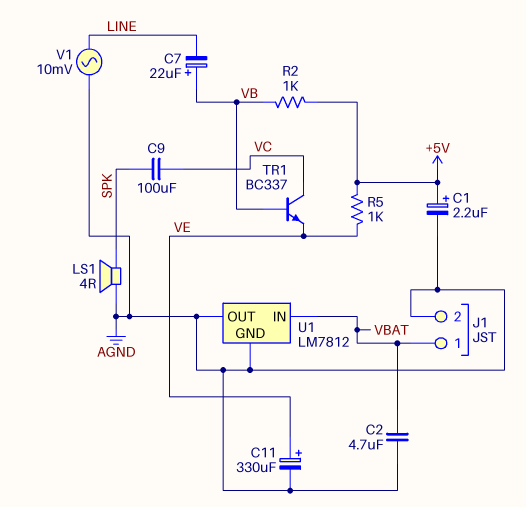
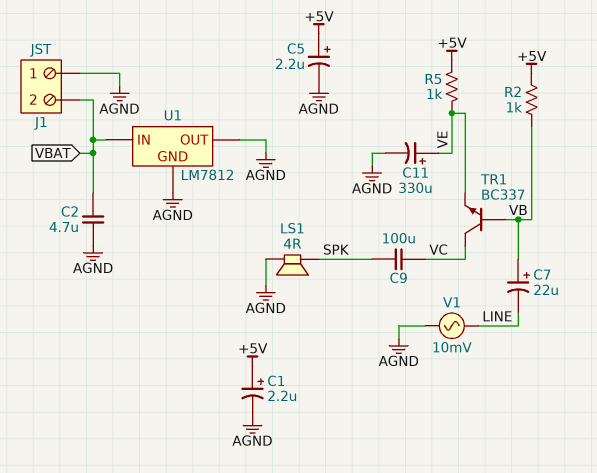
C5: none -> 2.2uF (plus +5V, minus AGND)
J1 pin 1: VBAT -> AGND
J1 pin 2: AGND -> VBAT

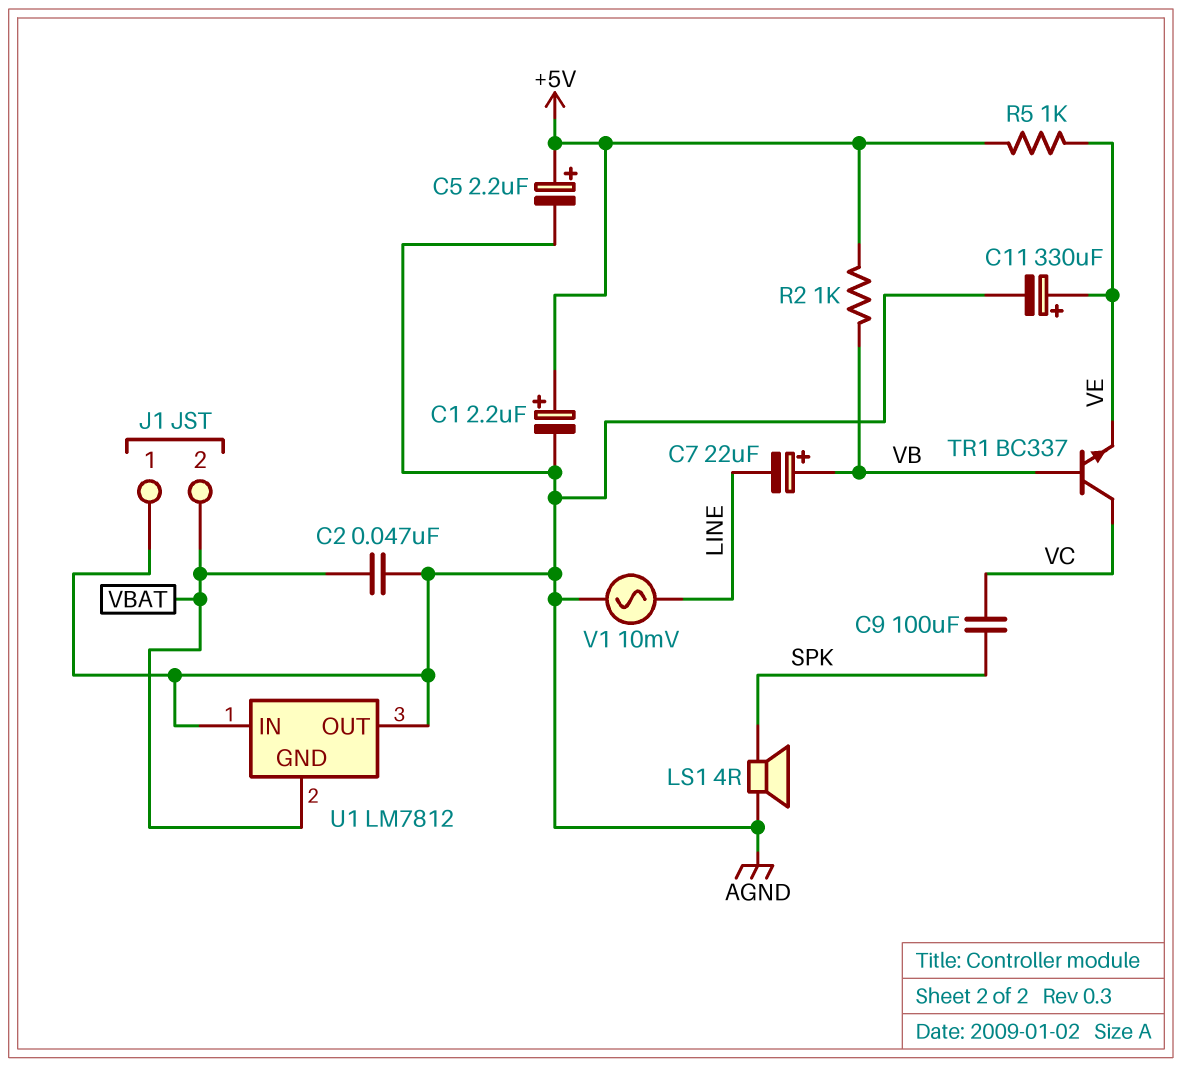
C2: 4.7uF (AGND, VBAT) -> 47nF (AGND, VBAT)
U1 pin GND: AGND -> VBAT
U1 pin IN: VBAT -> AGND

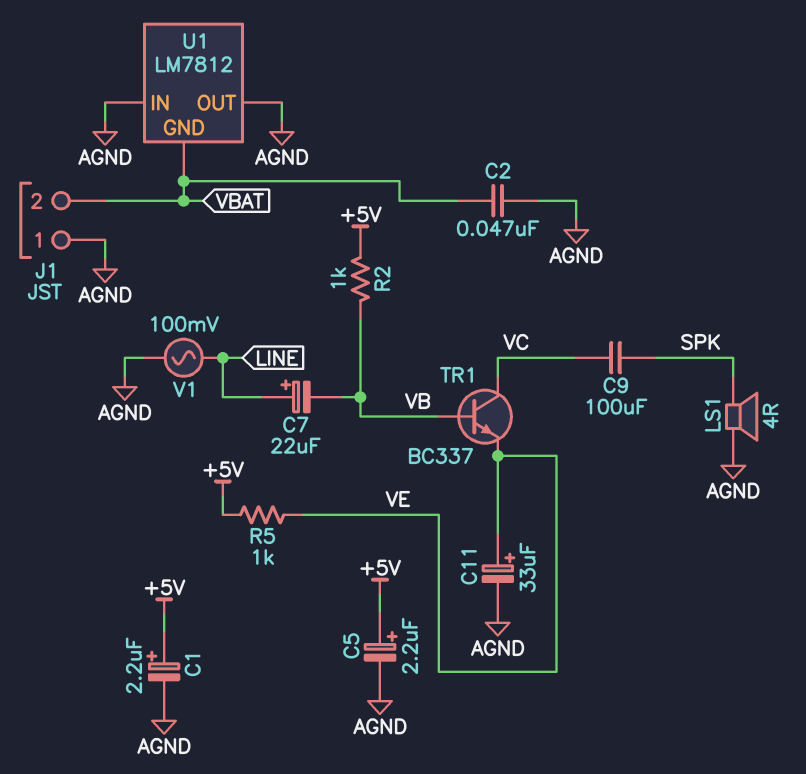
C7: 22uF (plus VB, minus LINE) -> 22uF (plus LINE, minus VB)
C11: 330uF (plus VE, minus AGND) -> 33uF (plus VE, minus AGND)
V1: AC 10mV (AGND, LINE) -> AC 100mV (AGND, LINE)

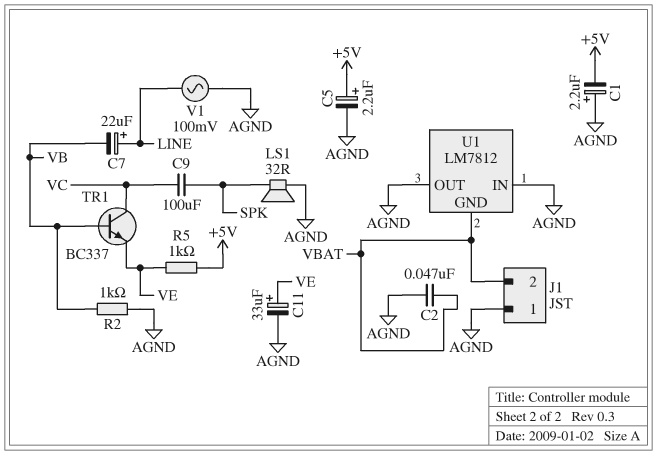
C1: 2.2uF (plus +5V, minus AGND) -> 2.2uF (plus AGND, minus +5V)
LS1: speaker 4R (AGND, SPK) -> speaker 32R (AGND, SPK)
R2: 1k (+5V, VB) -> 1k (AGND, VB)

